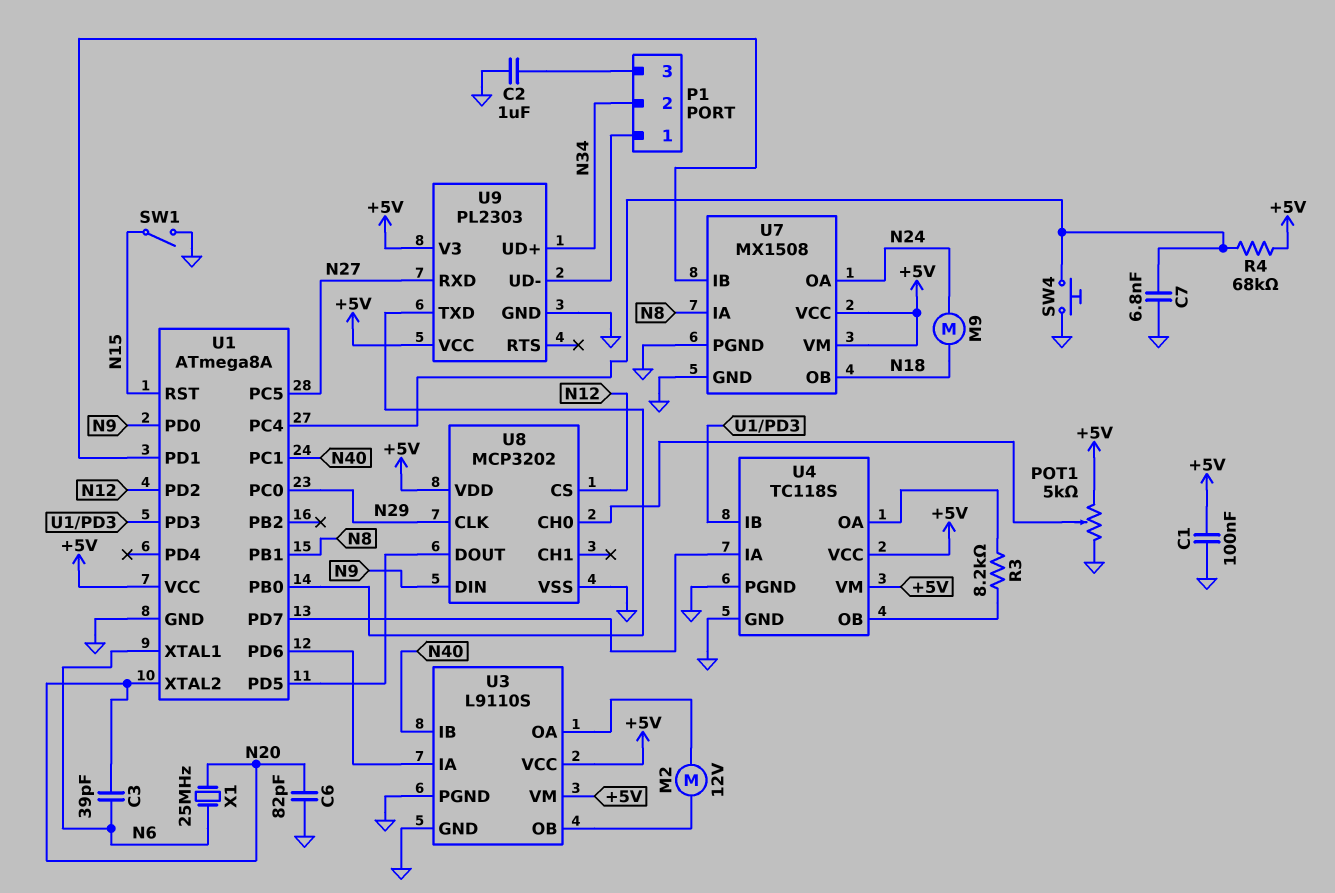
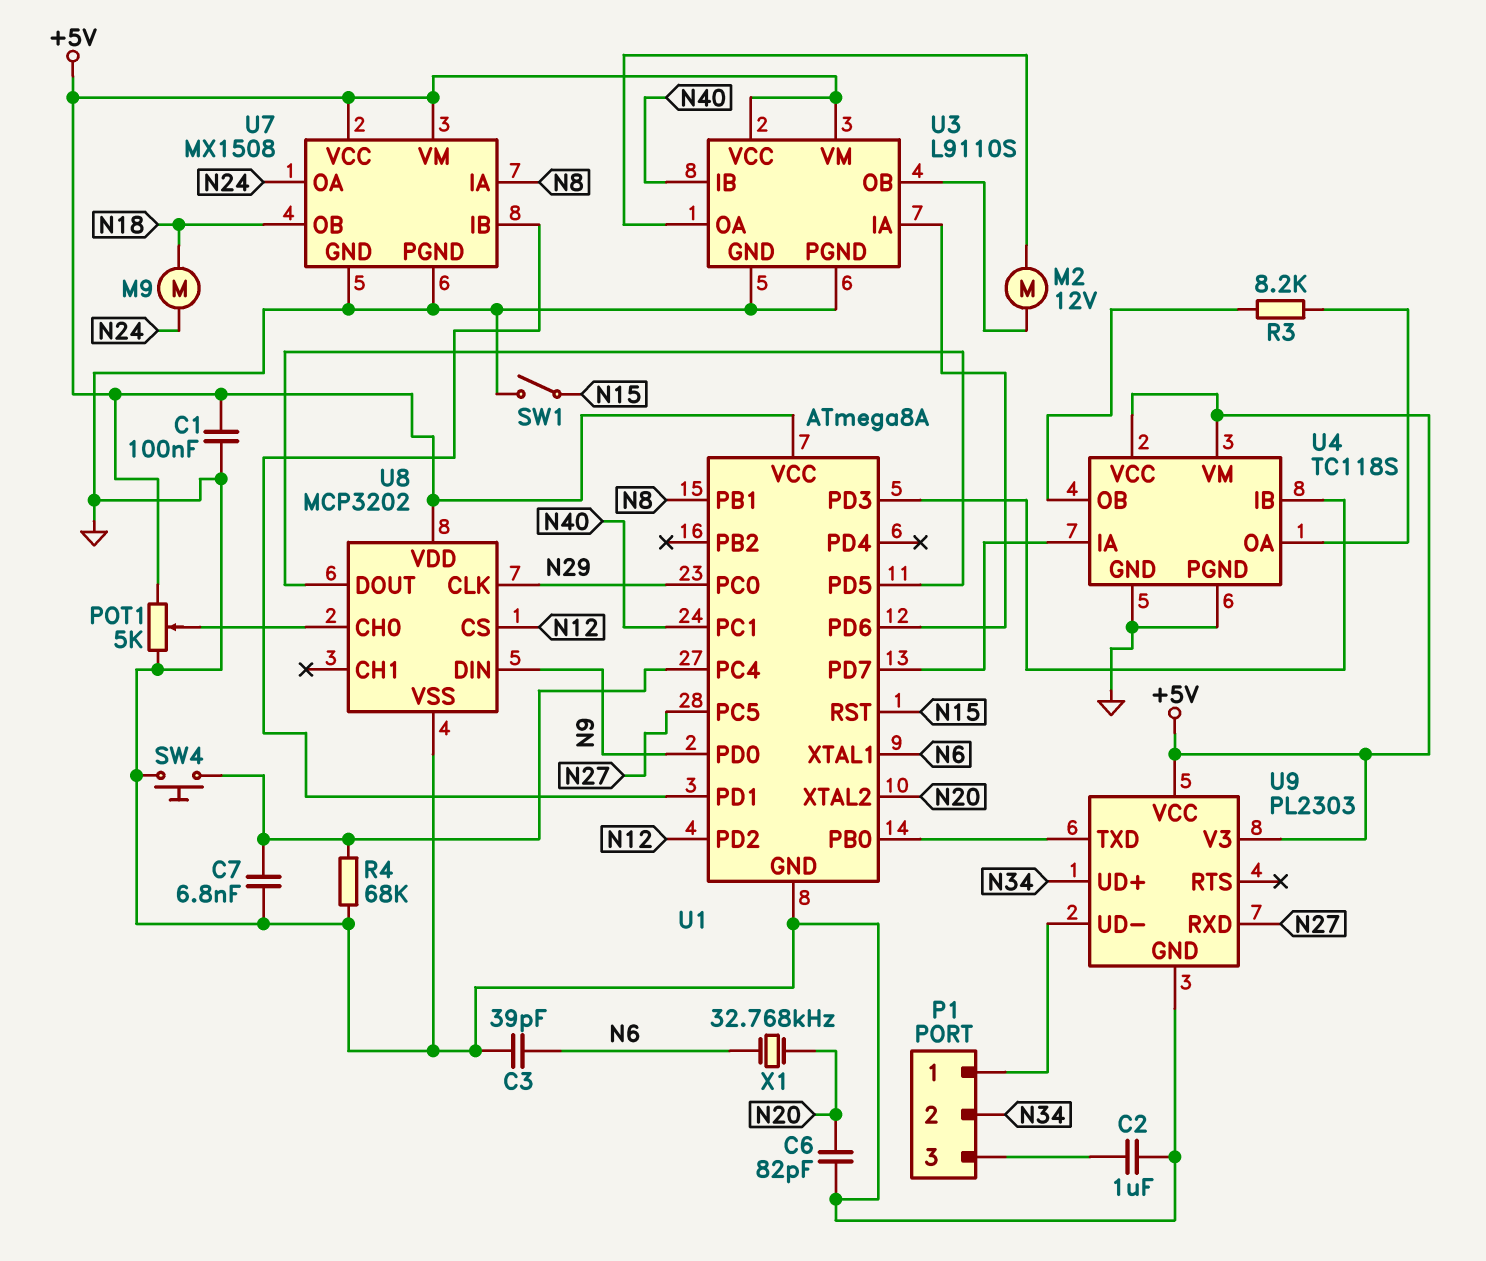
C3: 39pF (N6, N20) -> 39pF (GND, N6)
R4: 68k (+5V, U1/PC4) -> 68k (GND, U1/PC4)
X1: 25MHz (N6, N20) -> 32.768kHz (N6, N20)

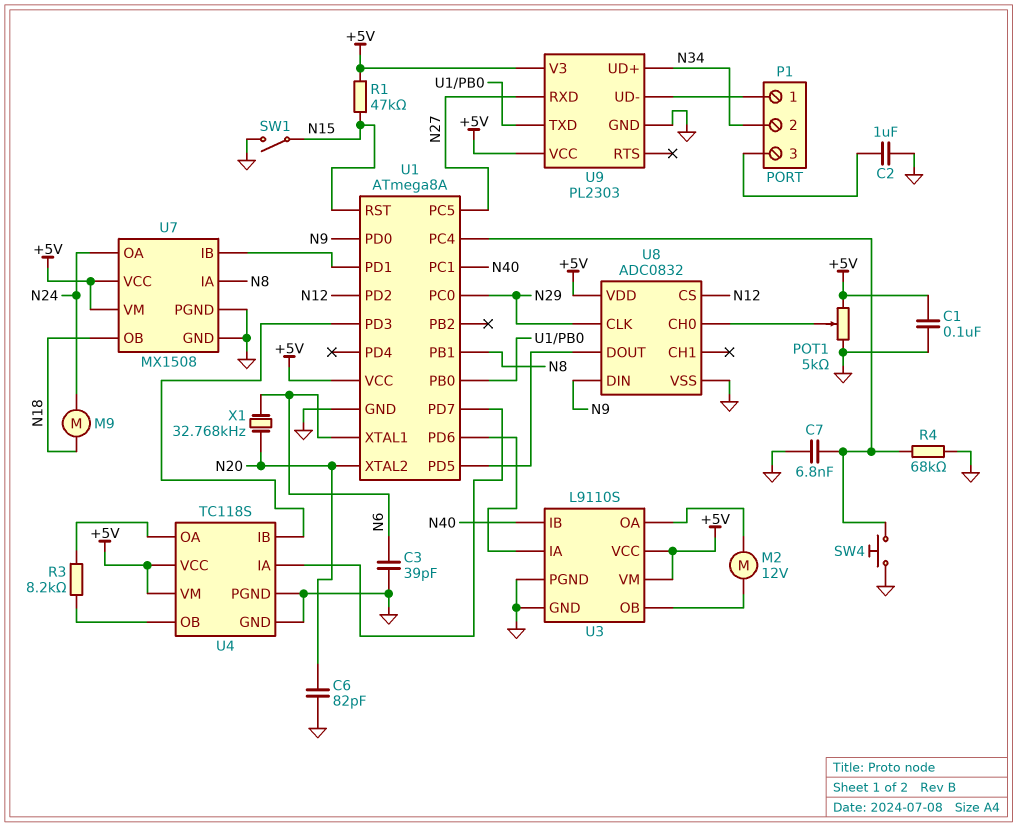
R1: none -> 47k (+5V, N15)
U8: MCP3202 -> ADC0832

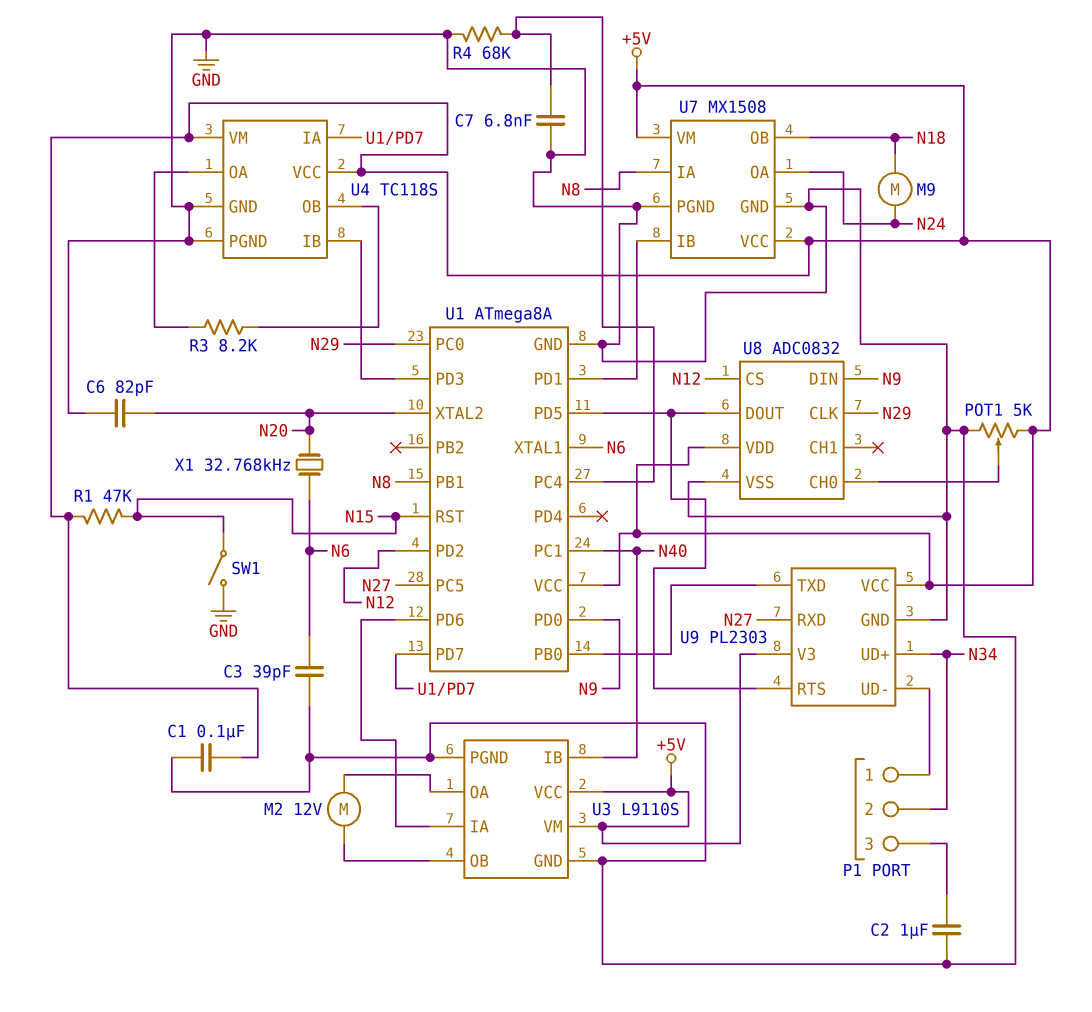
SW4: button (GND, U1/PC4) -> none
U9 pin RTS: none -> U1/PD5

